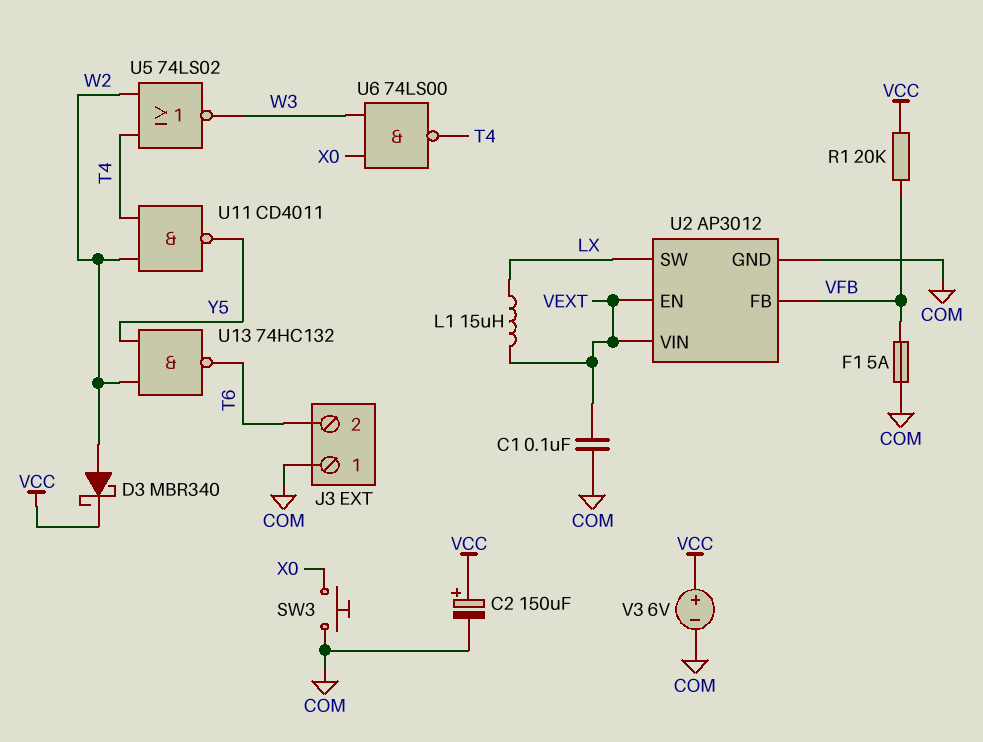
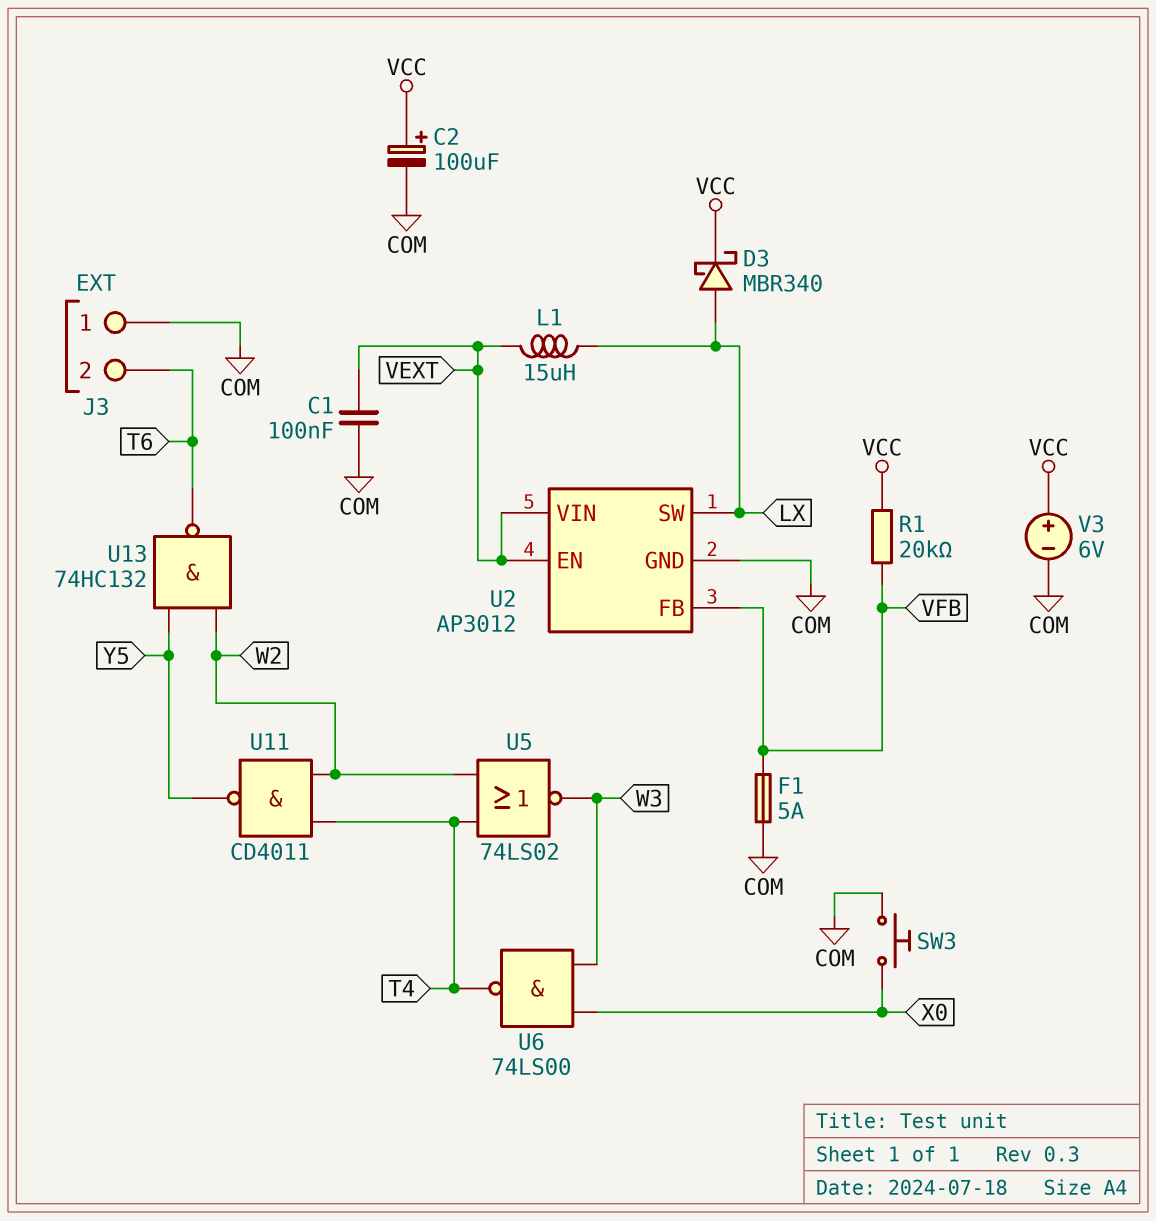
C2: 150uF (plus VCC, minus COM) -> 100uF (plus VCC, minus COM)
D3: schottky MBR340 (A W2, K VCC) -> schottky MBR340 (A LX, K VCC)

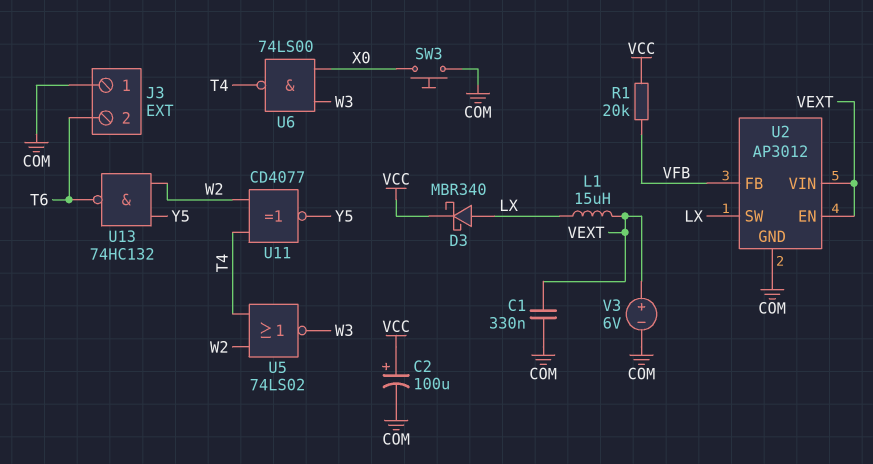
C1: 100nF (COM, VEXT) -> 330nF (COM, VEXT)
F1: 5A (COM, VFB) -> none
U11: NAND CD4011 (in T4, in W2, out Y5) -> XNOR CD4077 (in T4, in W2, out Y5)
V3: 6V (plus VCC, minus COM) -> 6V (plus VEXT, minus COM)

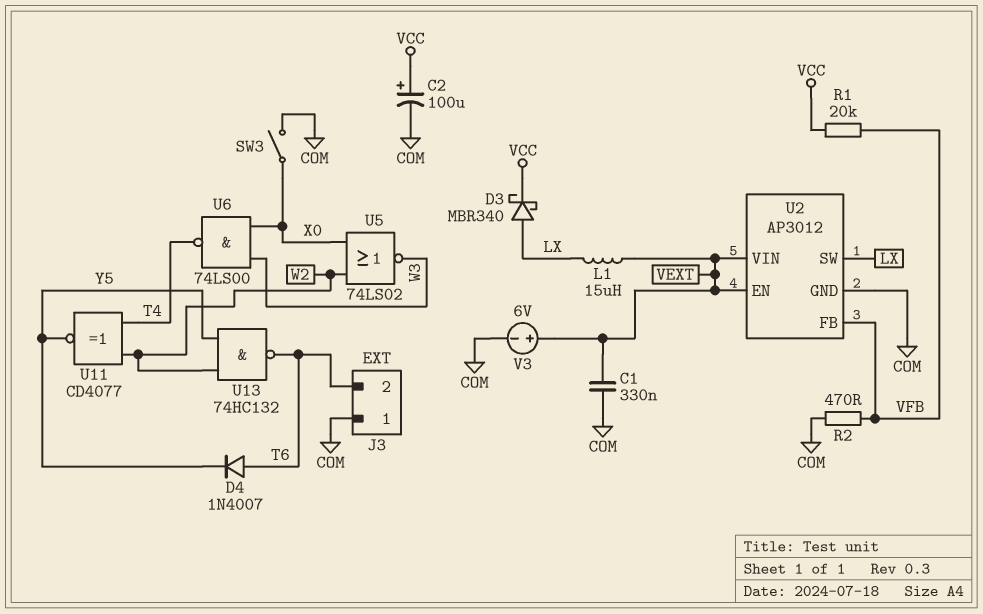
D4: none -> diode 1N4007 (A T6, K Y5)
R2: none -> 470 (COM, VFB)
SW3: button (COM, X0) -> switch (COM, X0)
U5: NOR 74LS02 (in T4, in W2, out W3) -> NOR 74LS02 (in W2, in X0, out W3)

